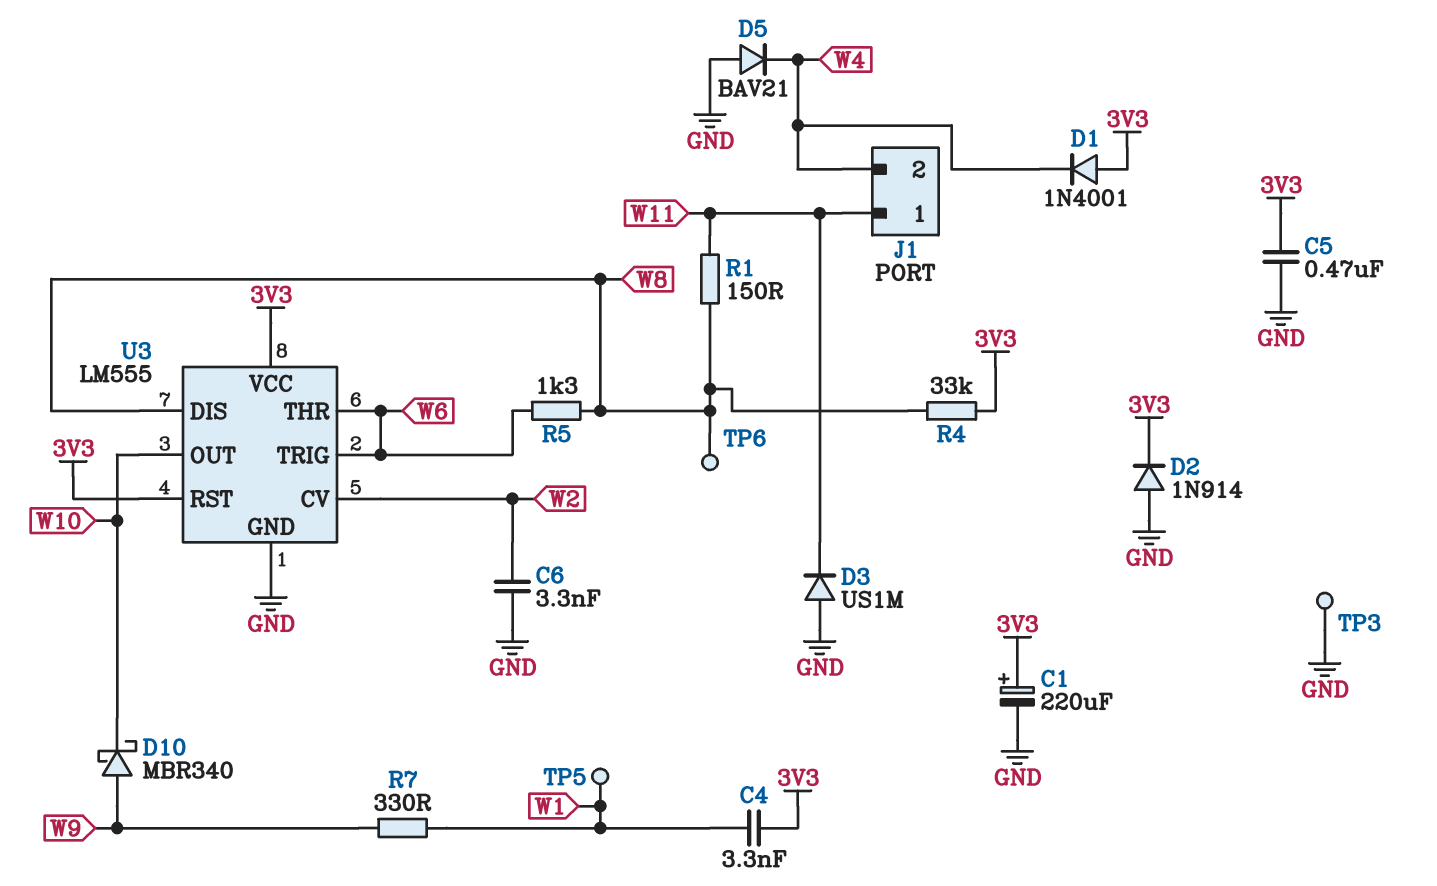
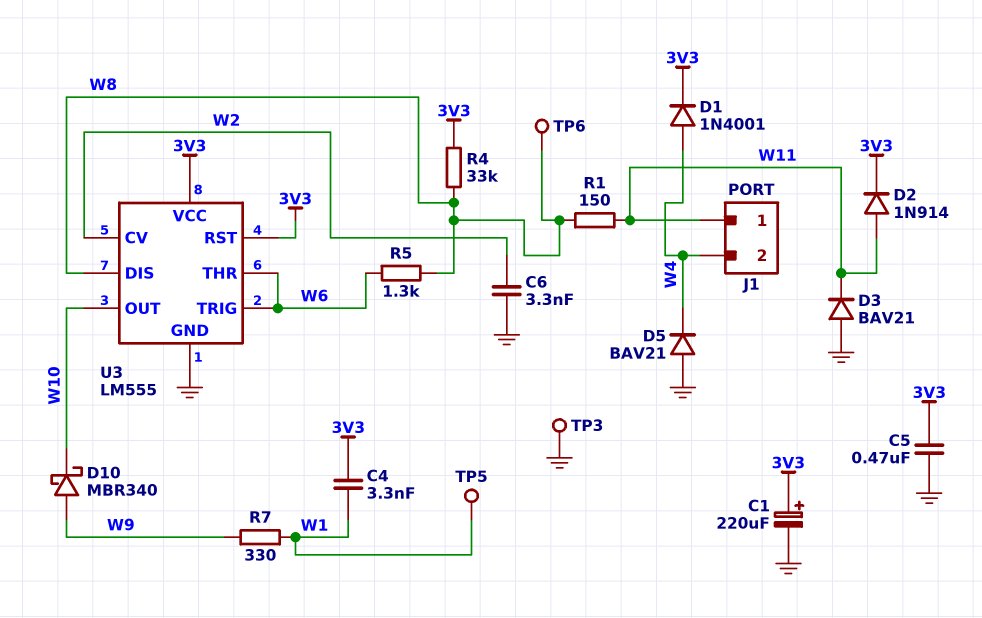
D1: diode 1N4001 (A 3V3, K W4) -> diode 1N4001 (A W4, K 3V3)
D2: diode 1N914 (A GND, K 3V3) -> diode 1N914 (A W11, K 3V3)
D3: diode US1M (A GND, K W11) -> diode BAV21 (A GND, K W11)

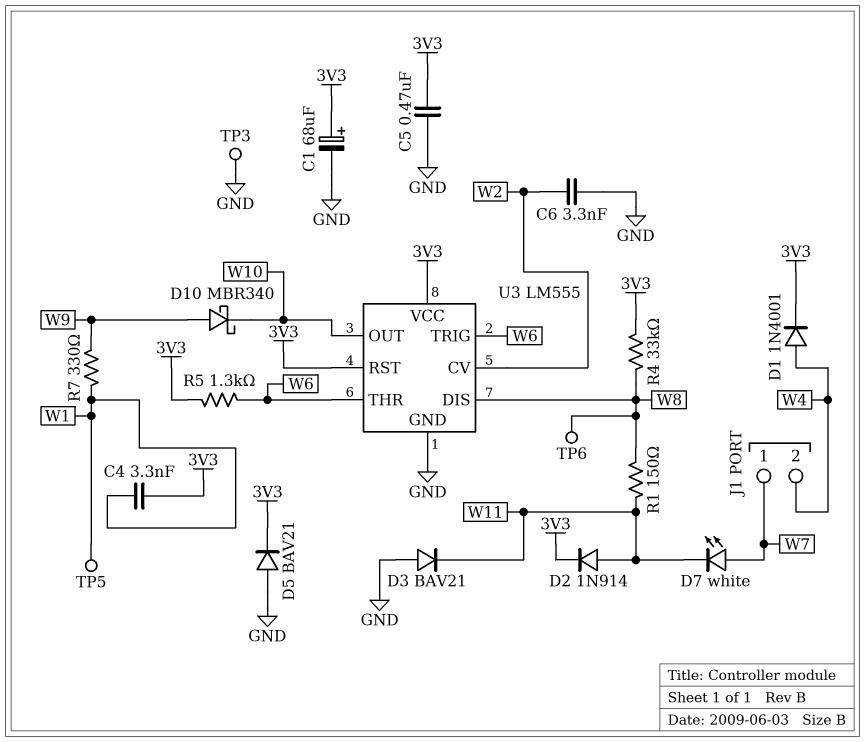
C1: 220uF (plus 3V3, minus GND) -> 68uF (plus 3V3, minus GND)
D5: diode BAV21 (A GND, K W4) -> diode BAV21 (A GND, K 3V3)
D7: none -> LED white (A W7, K W11)
J1 pin 1: W11 -> W7
R5: 1.3k (W6, W8) -> 1.3k (3V3, W6)

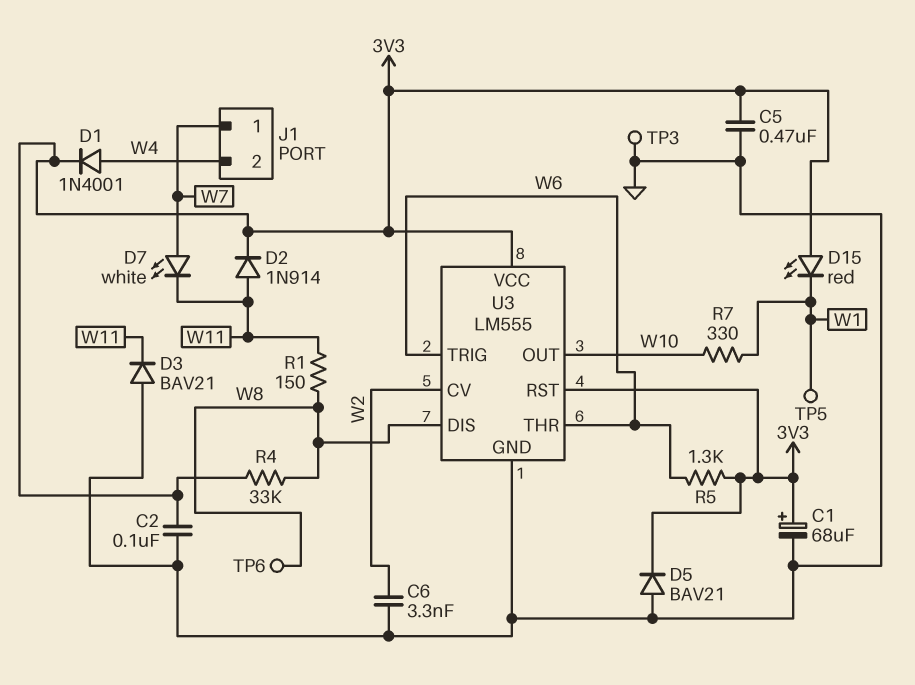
C2: none -> 100nF (3V3, GND)
C4: 3.3nF (3V3, W1) -> none
D10: schottky MBR340 (A W9, K W10) -> none
D15: none -> LED red (A 3V3, K W1)
R7: 330 (W1, W9) -> 330 (W1, W10)

